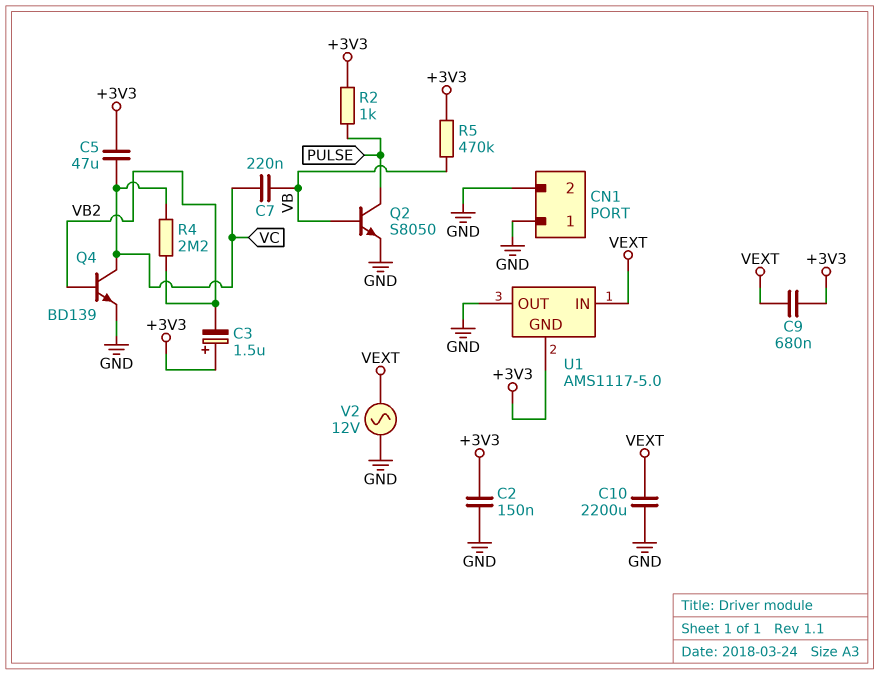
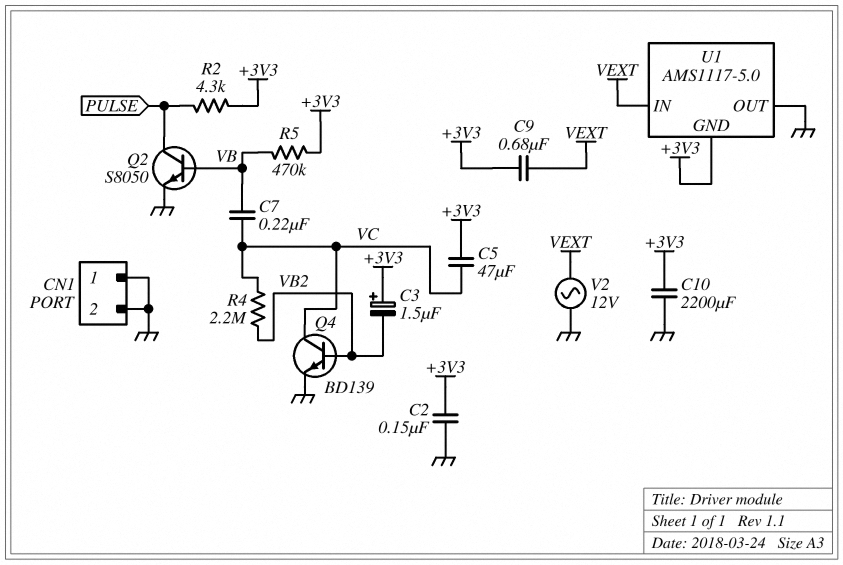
C10: 2200uF (GND, VEXT) -> 2200uF (+3V3, GND)
R2: 1k (+3V3, PULSE) -> 4.3k (+3V3, PULSE)

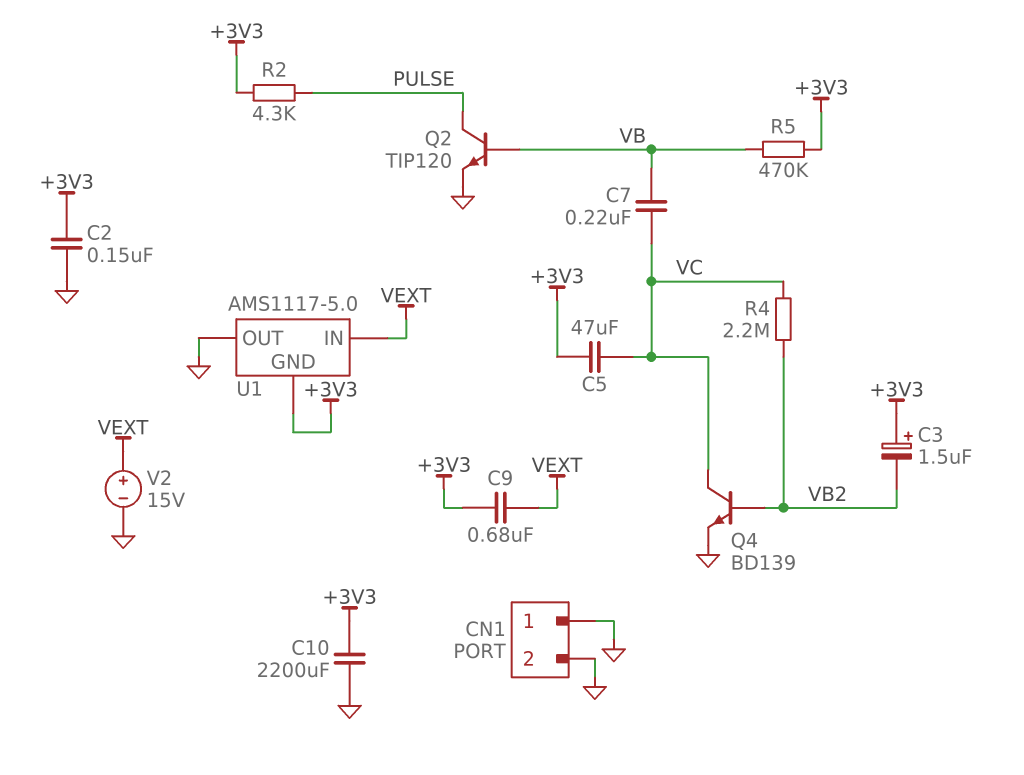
Q2: NPN S8050 (B VB, C PULSE, E GND) -> NPN TIP120 (B VB, C PULSE, E GND)
V2: AC 12V (GND, VEXT) -> 15V (plus VEXT, minus GND)

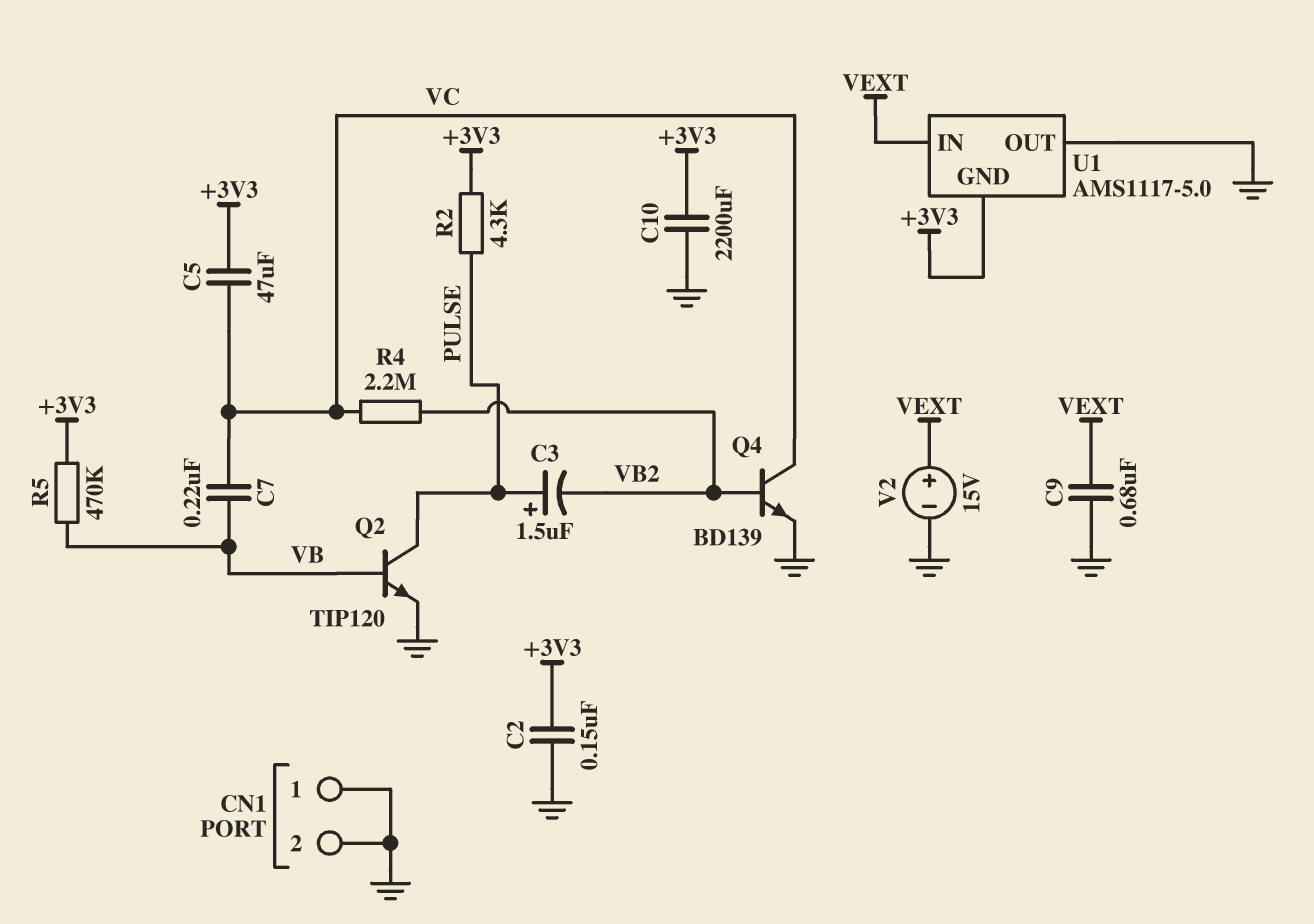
C3: 1.5uF (plus +3V3, minus VB2) -> 1.5uF (plus PULSE, minus VB2)
C9: 680nF (+3V3, VEXT) -> 680nF (GND, VEXT)

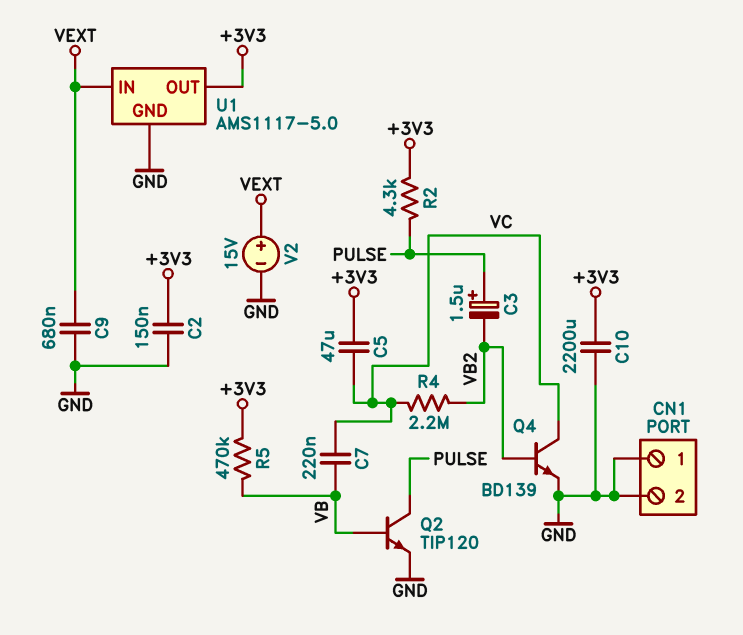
U1 pin GND: +3V3 -> GND
U1 pin OUT: GND -> +3V3

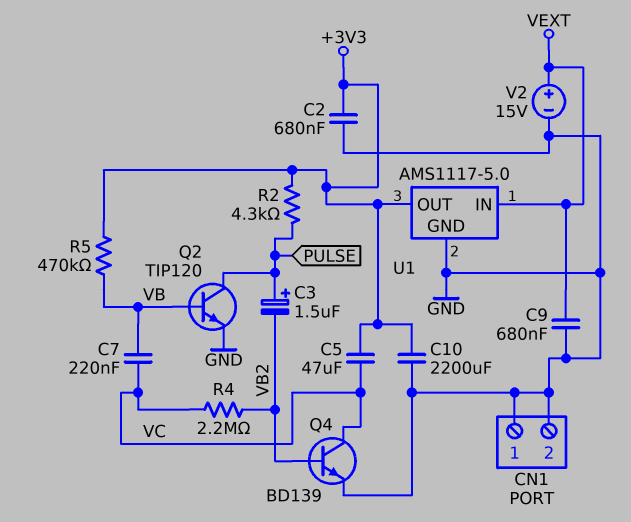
C2: 150nF (+3V3, GND) -> 680nF (+3V3, GND)

